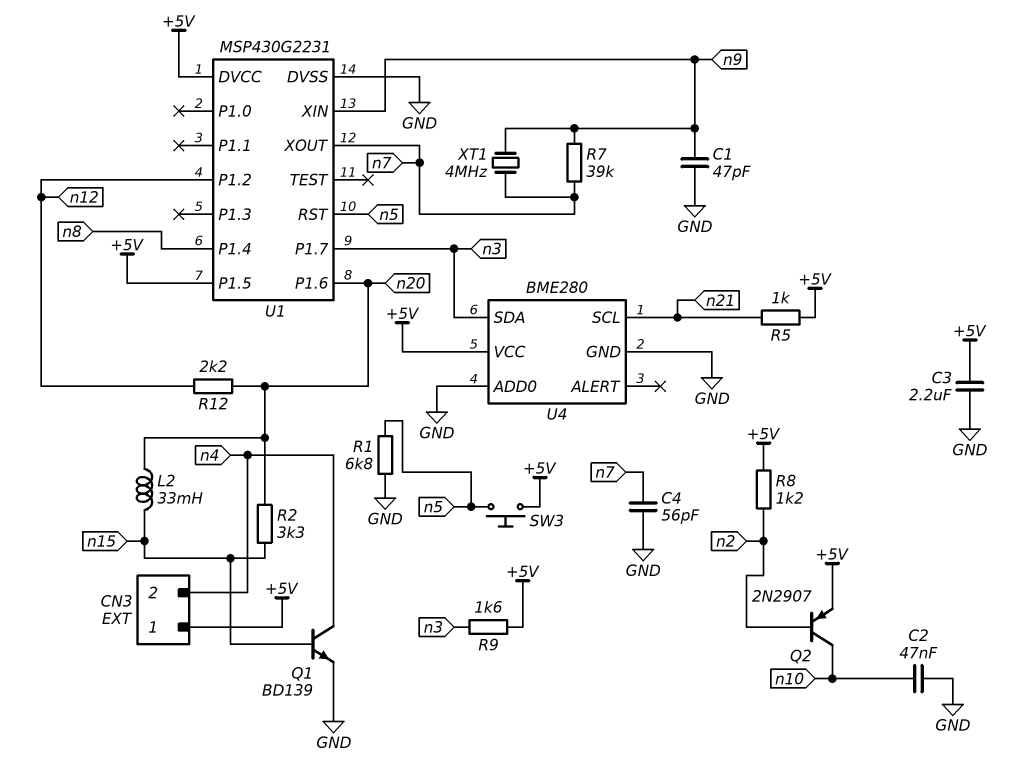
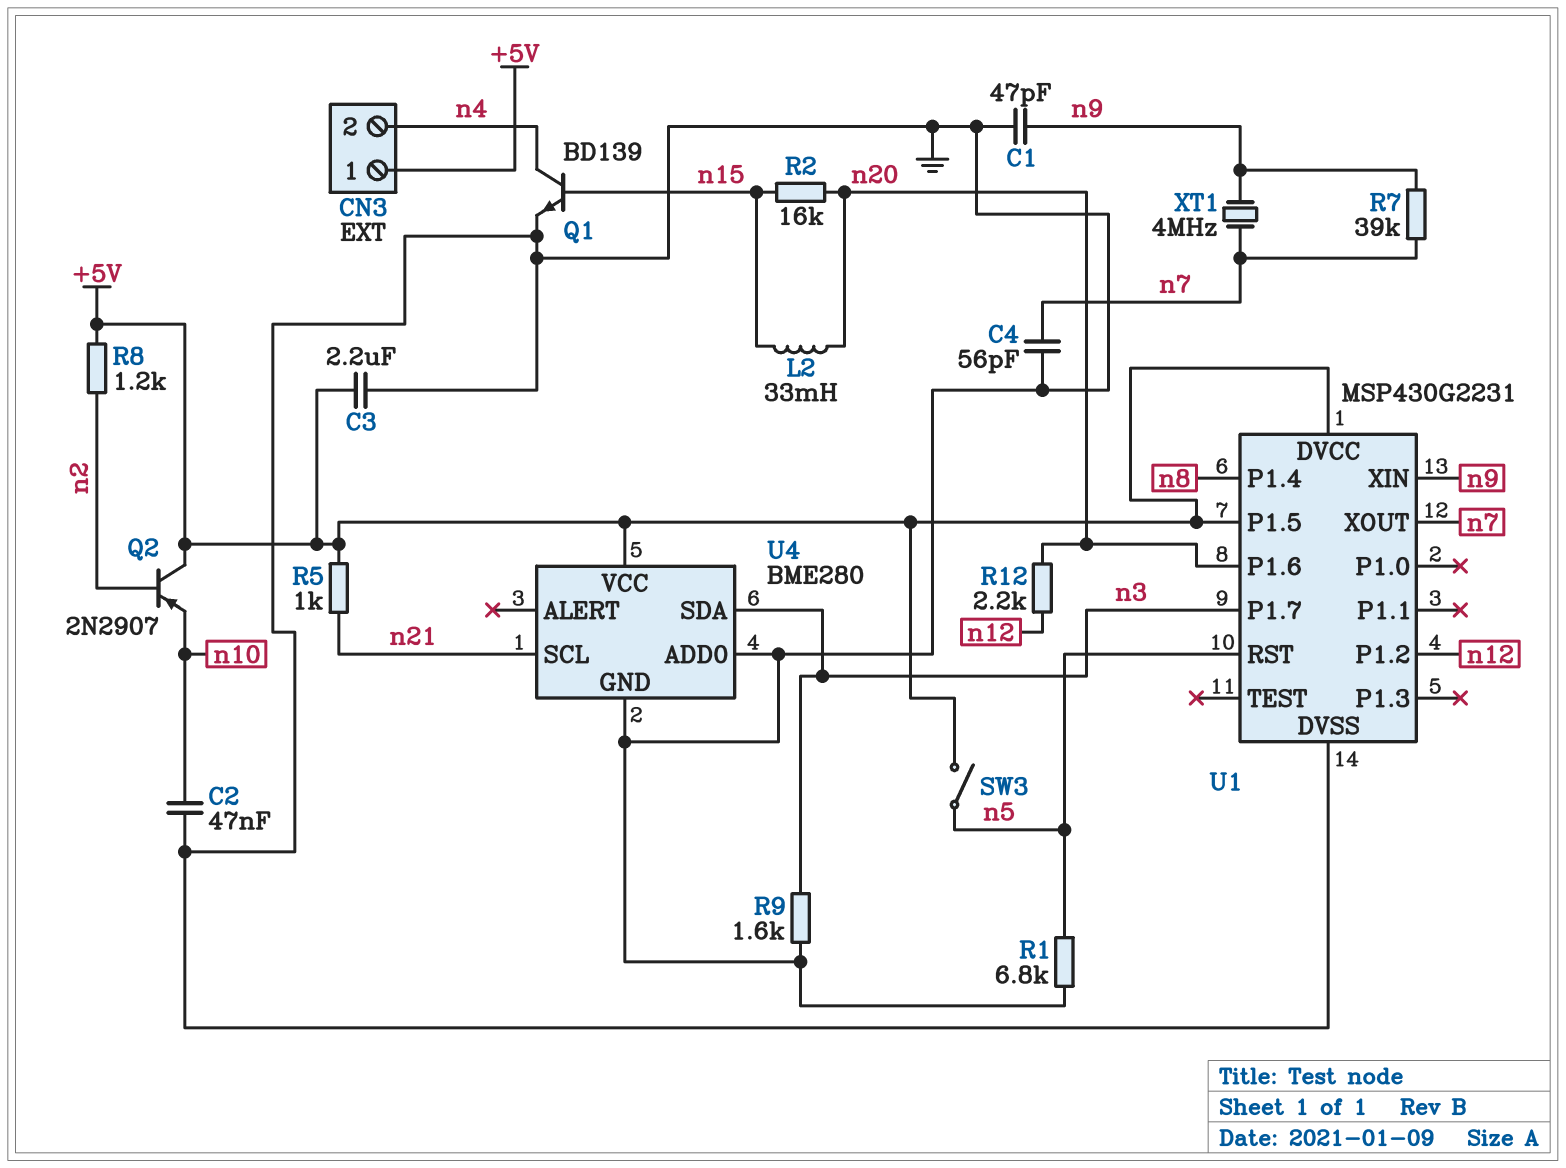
Q2: PNP 2N2907 (B n2, C n10, E +5V) -> PNP 2N2907 (B n2, C +5V, E n10)
R2: 3.3k (n15, n20) -> 16k (n15, n20)
R9: 1.6k (+5V, n3) -> 1.6k (GND, n3)
SW3: button (+5V, n5) -> switch (+5V, n5)

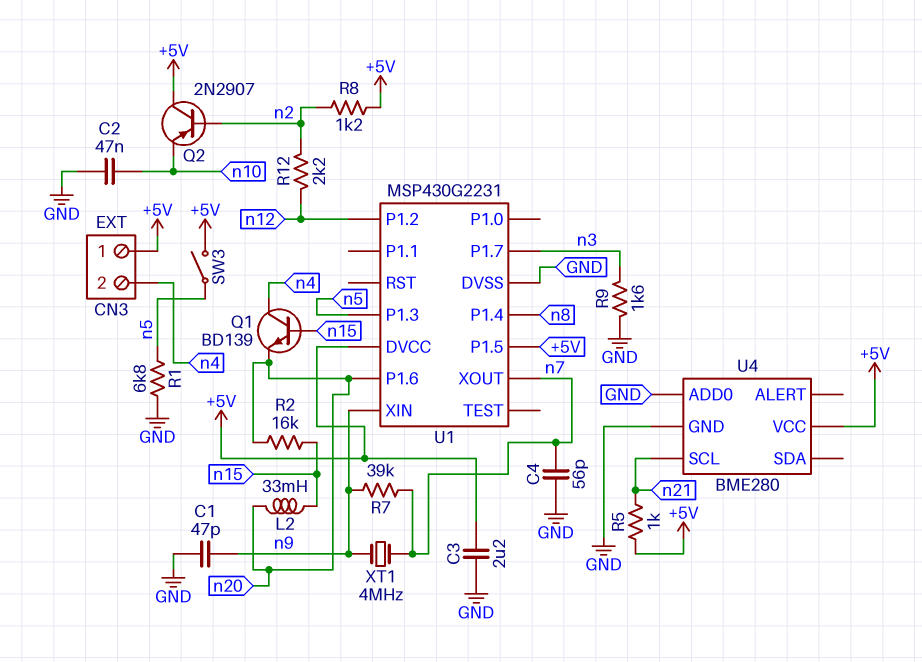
Q1: NPN BD139 (B n15, C n4, E GND) -> NPN BD139 (B n15, C n4, E n20)
R12: 2.2k (n12, n20) -> 2.2k (n2, n12)
U1 pin P1.3: none -> n5
U1 pin RST: n5 -> none
U4 pin SDA: n3 -> none

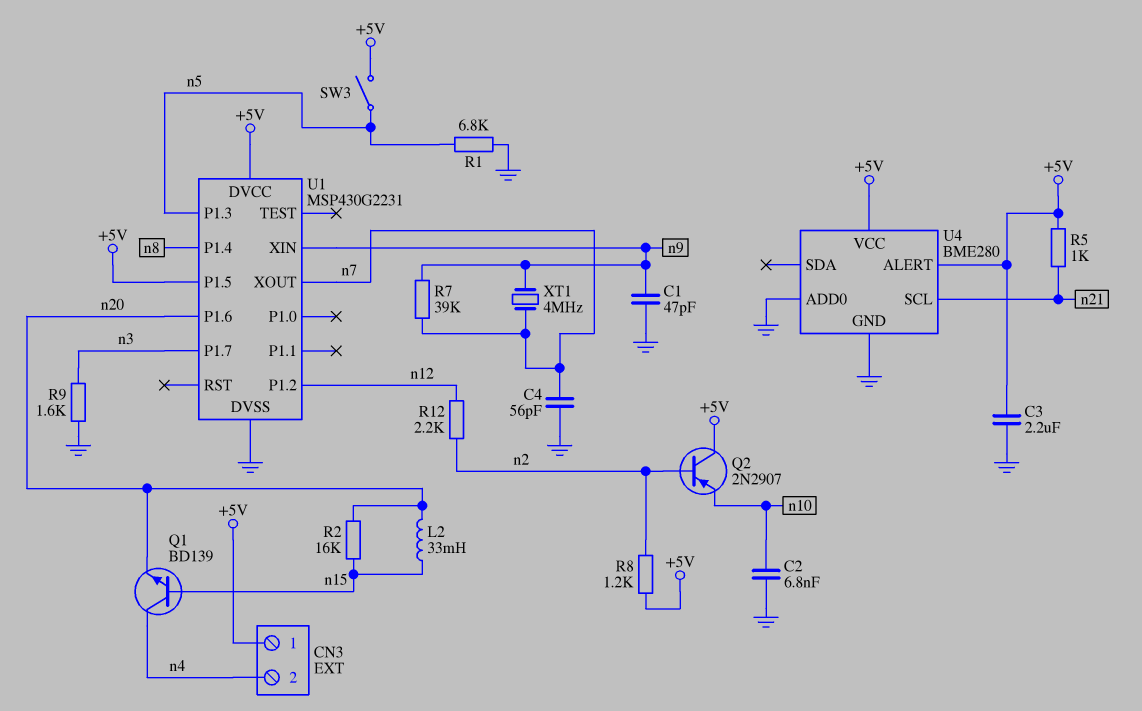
C2: 47nF (GND, n10) -> 6.8nF (GND, n10)
U4 pin ALERT: none -> +5V

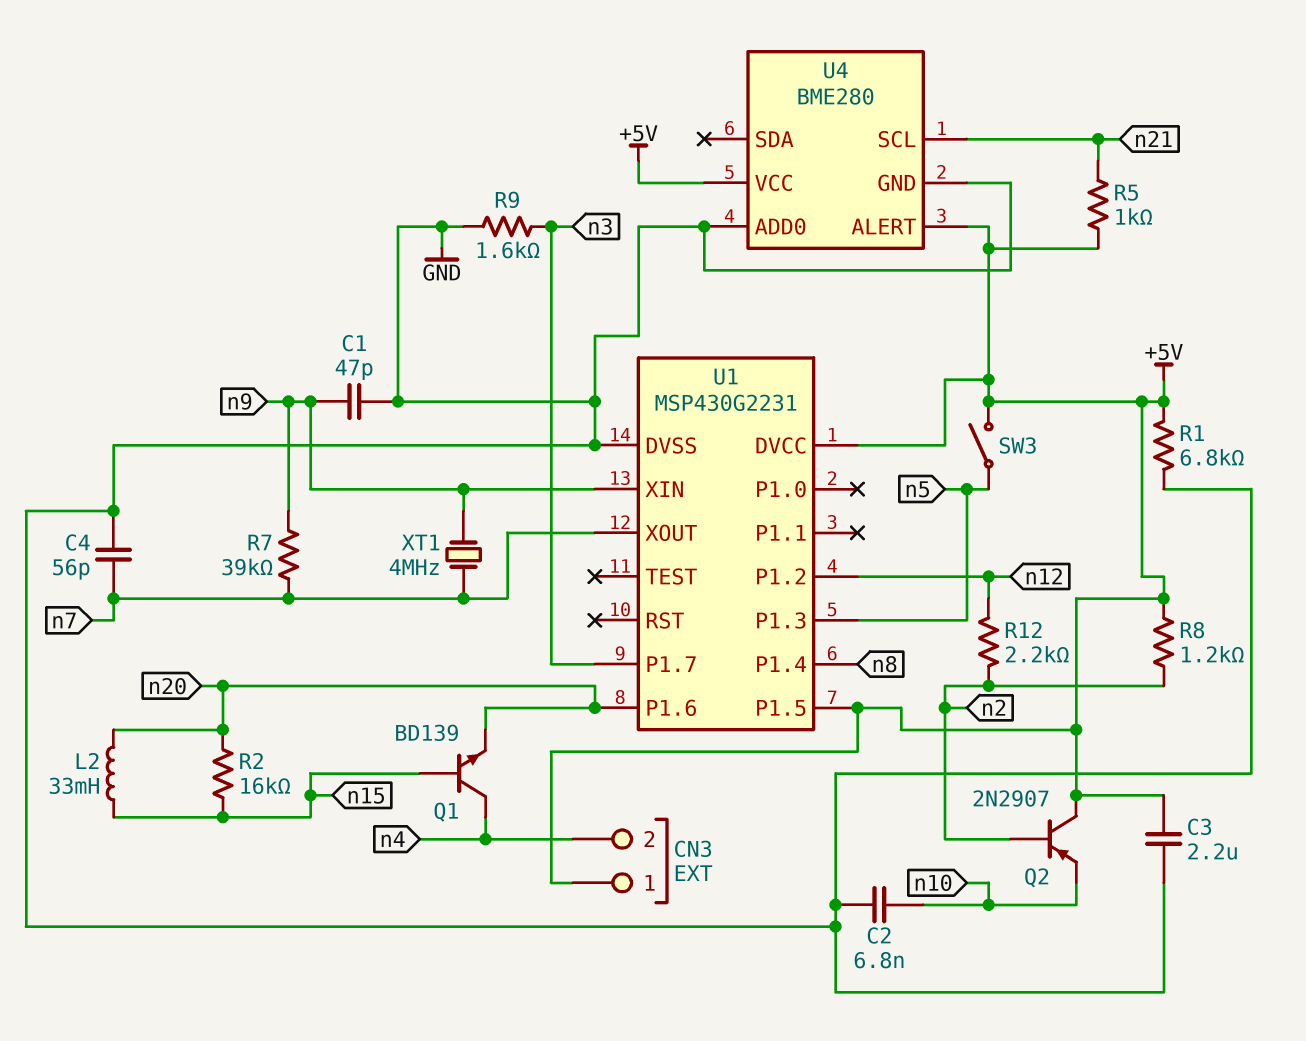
R1: 6.8k (GND, n5) -> 6.8k (+5V, GND)

